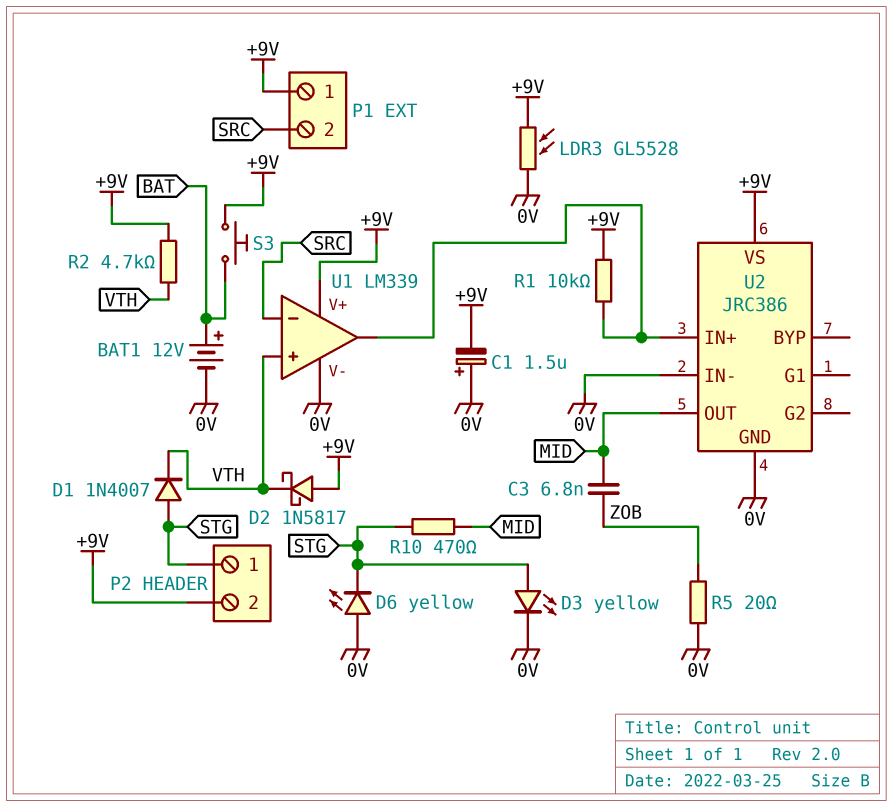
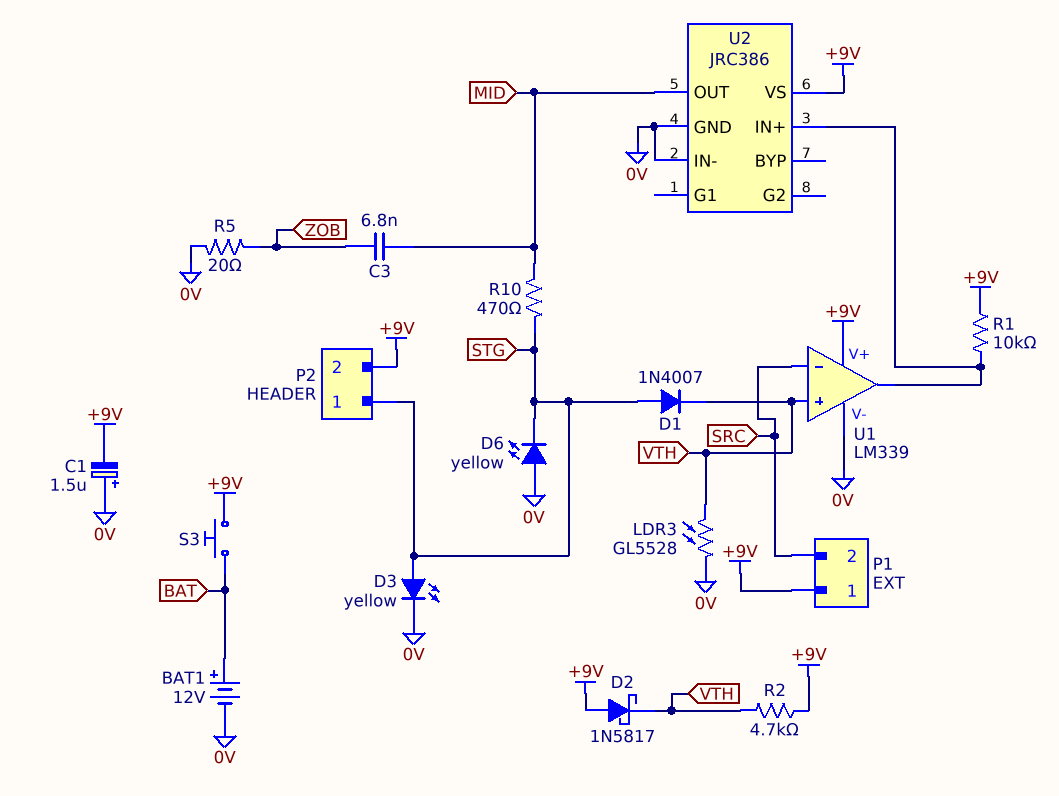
LDR3: GL5528 (+9V, 0V) -> GL5528 (0V, VTH)

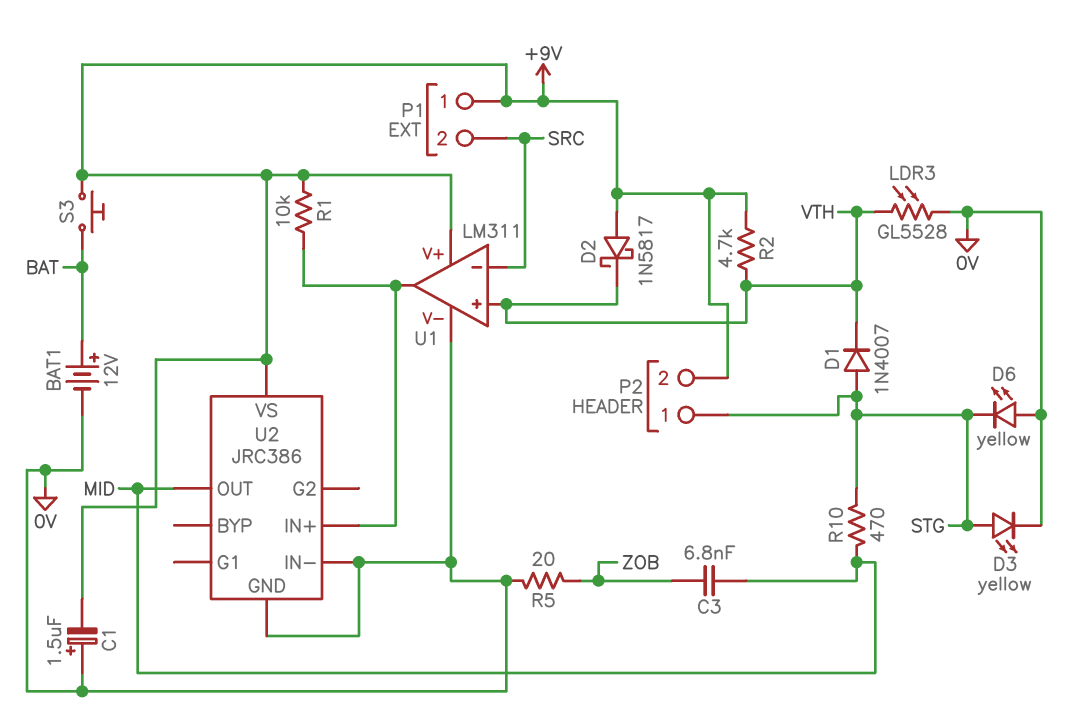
U1: LM339 -> LM311

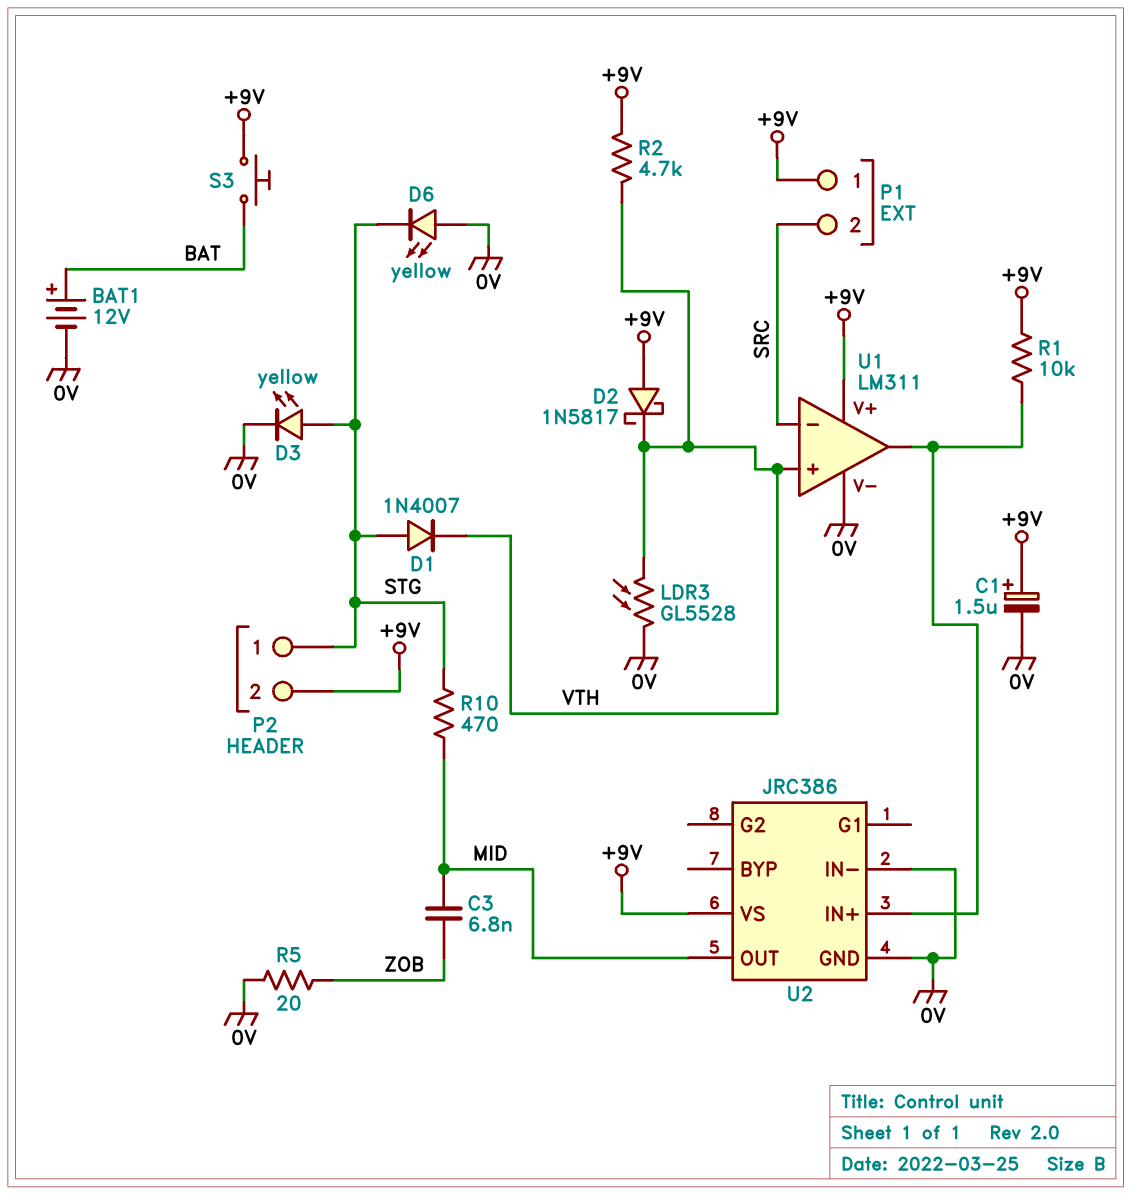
C1: 1.5uF (plus 0V, minus +9V) -> 1.5uF (plus +9V, minus 0V)

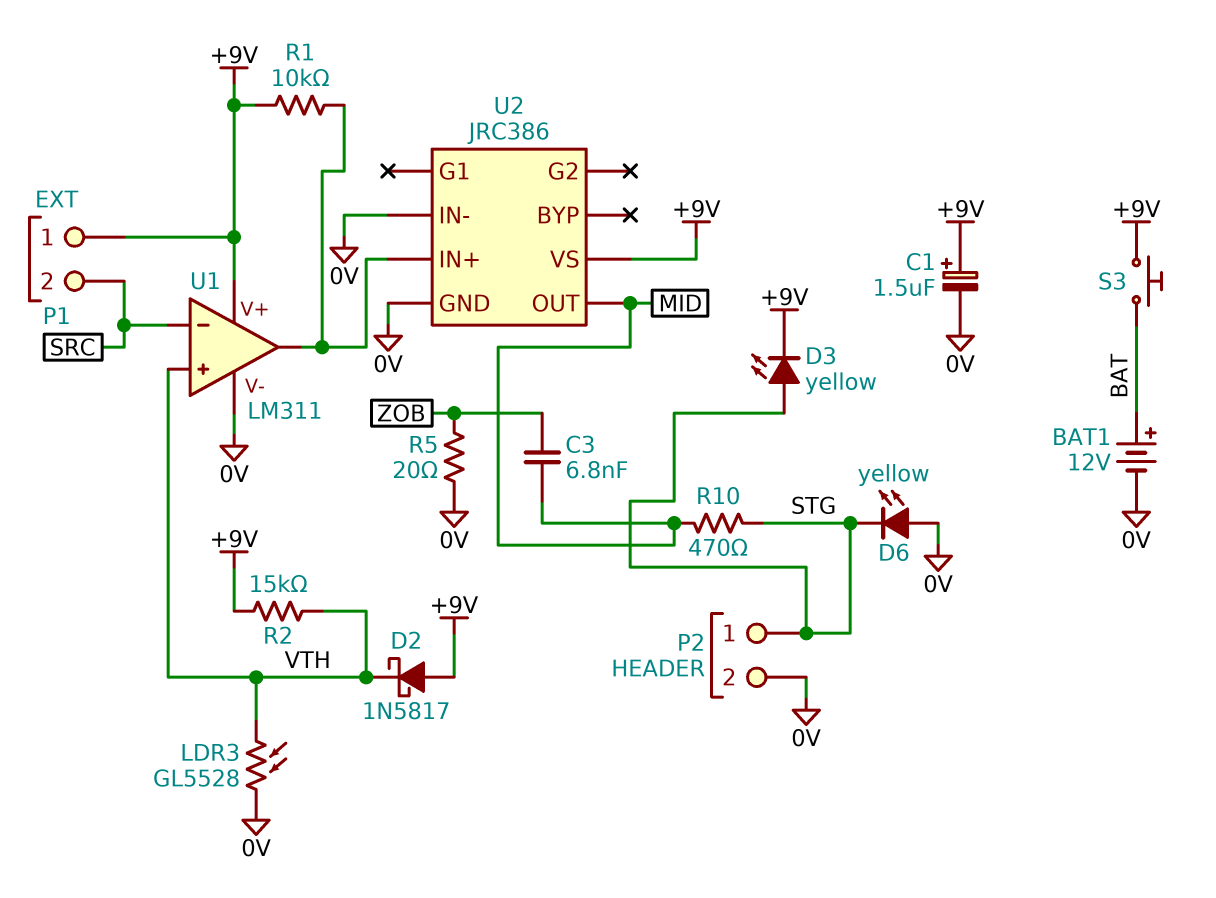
D1: diode 1N4007 (A STG, K VTH) -> none
D3: LED yellow (A STG, K 0V) -> LED yellow (A STG, K +9V)
P2 pin 2: +9V -> 0V
R2: 4.7k (+9V, VTH) -> 15k (+9V, VTH)

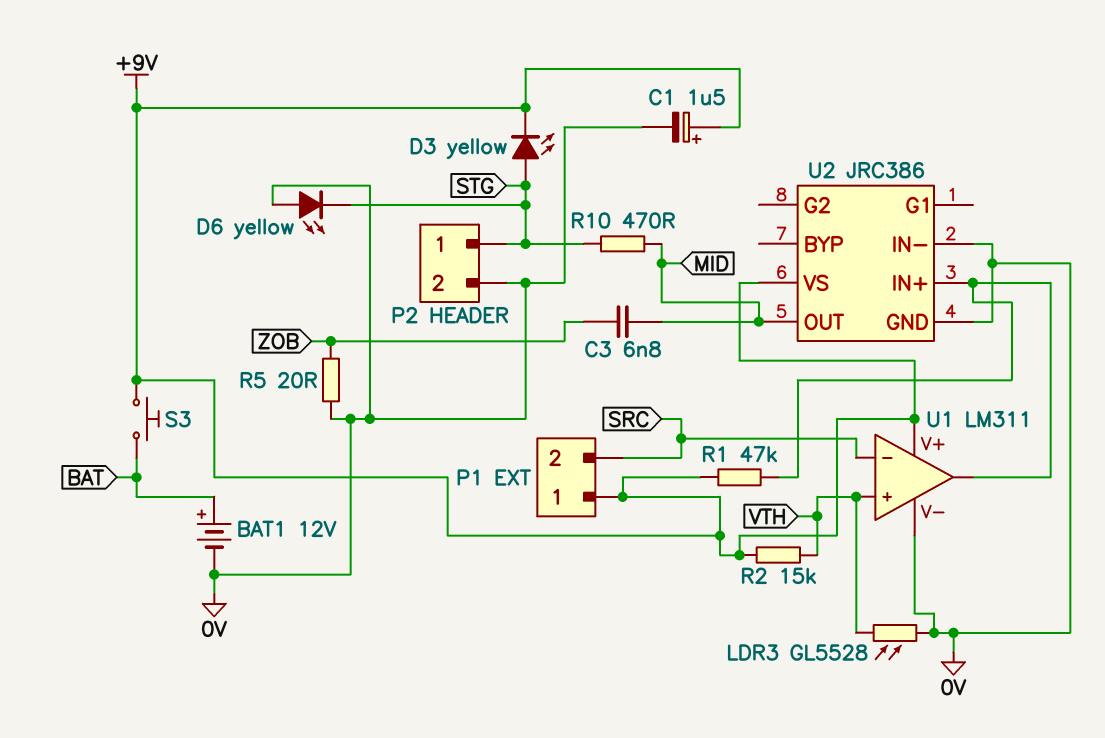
D2: schottky 1N5817 (A +9V, K VTH) -> none
R1: 10k (+9V, U1/out) -> 47k (+9V, U1/out)

